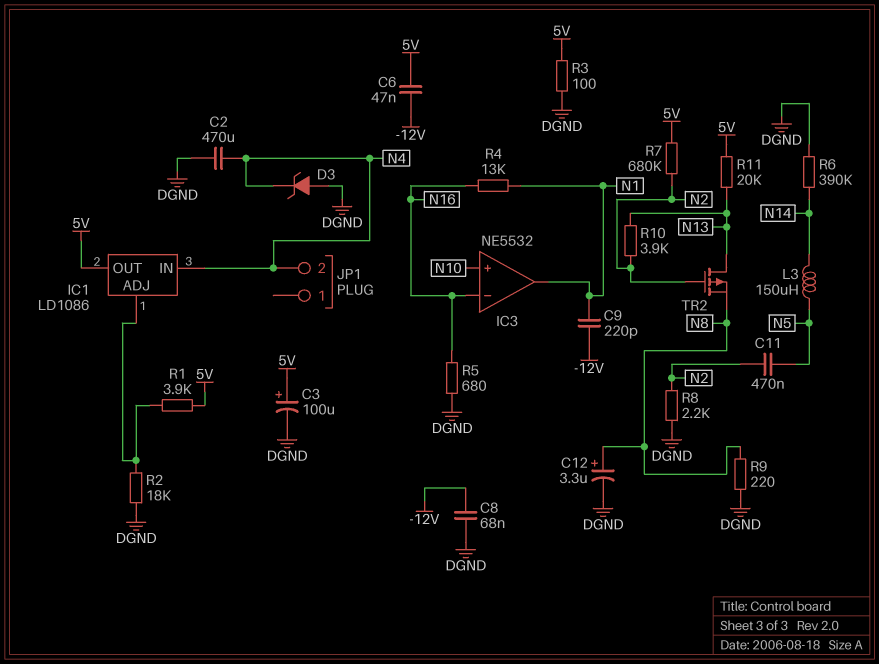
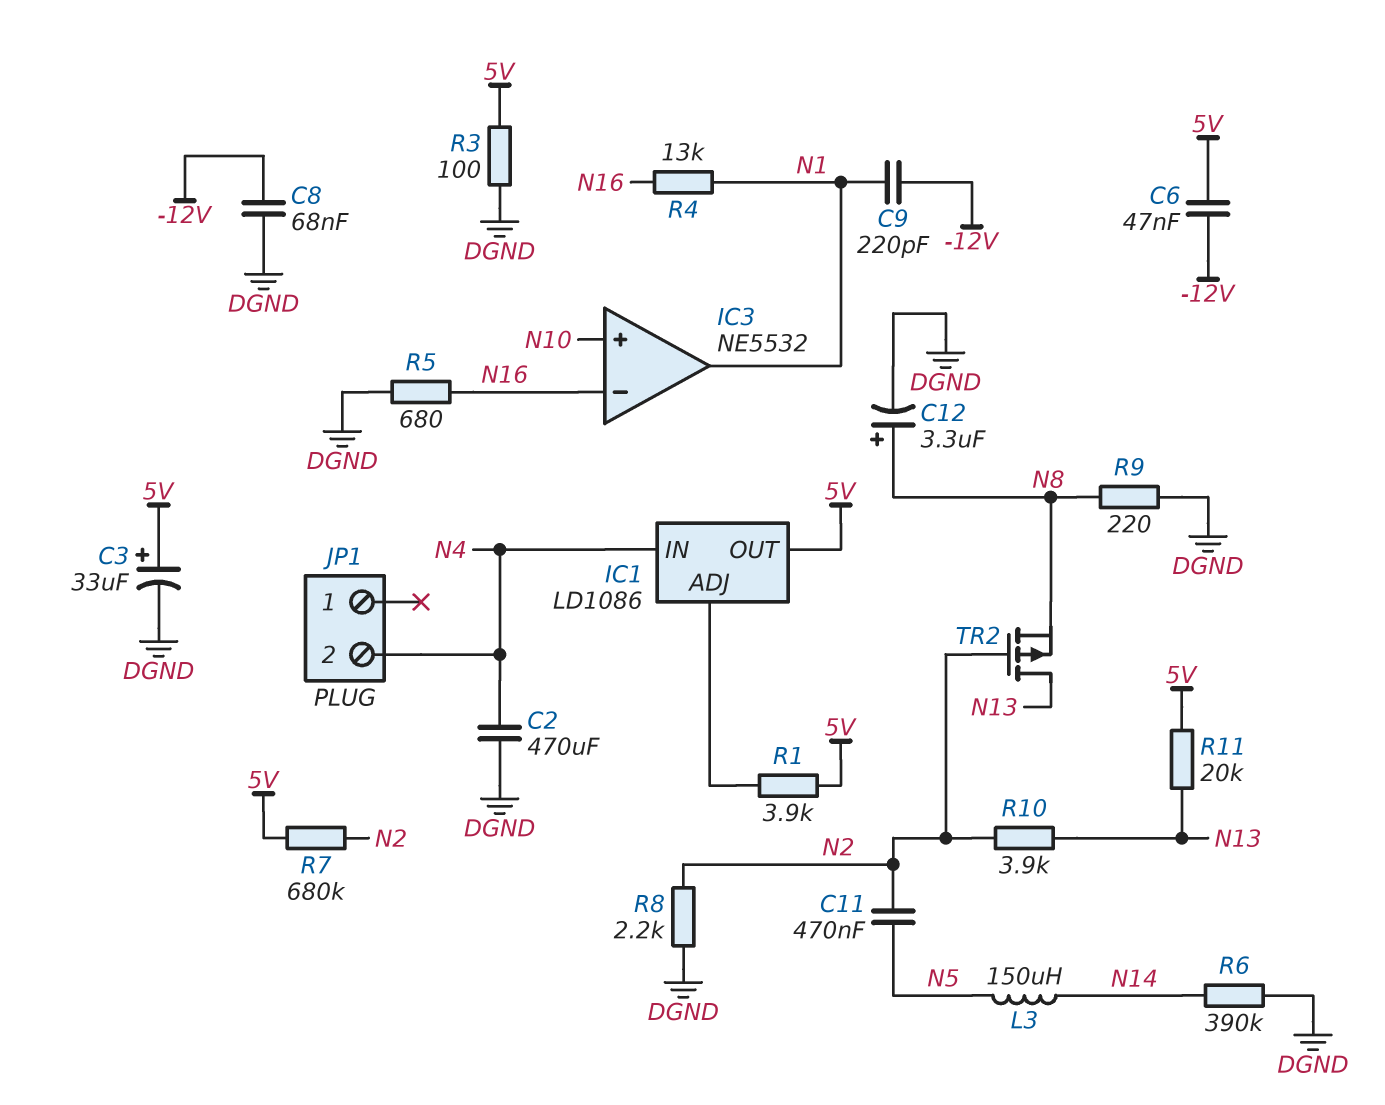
C3: 100uF (plus 5V, minus DGND) -> 33uF (plus 5V, minus DGND)
D3: zener (A DGND, K N4) -> none
R2: 18k (DGND, IC1/ADJ) -> none

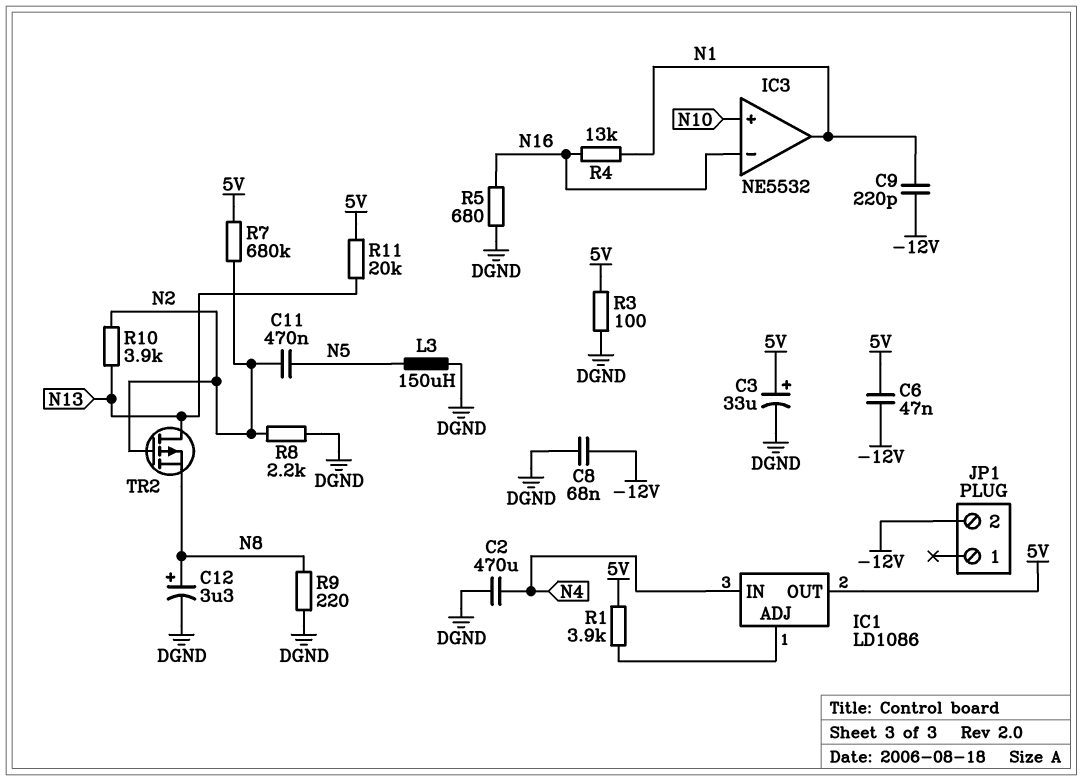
JP1 pin 2: N4 -> -12V
L3: 150uH (N5, N14) -> 150uH (DGND, N5)
R6: 390k (DGND, N14) -> none

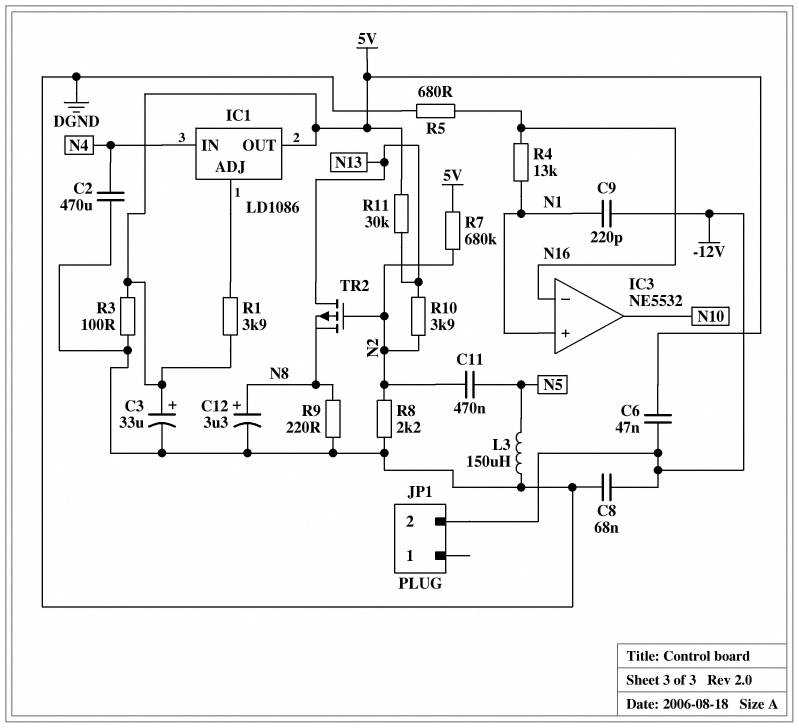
IC3 pin in+: N10 -> N1
IC3 pin out: N1 -> N10
R11: 20k (5V, N13) -> 30k (5V, N13)

